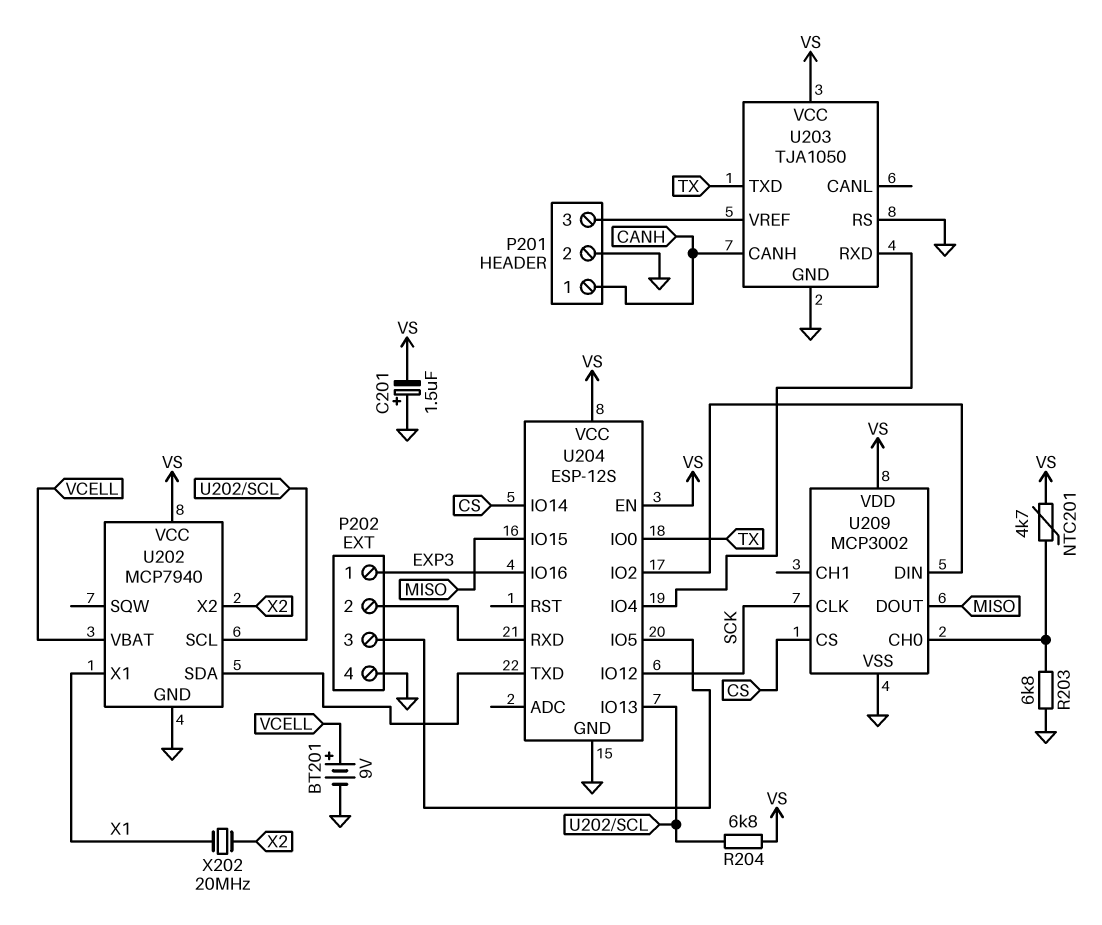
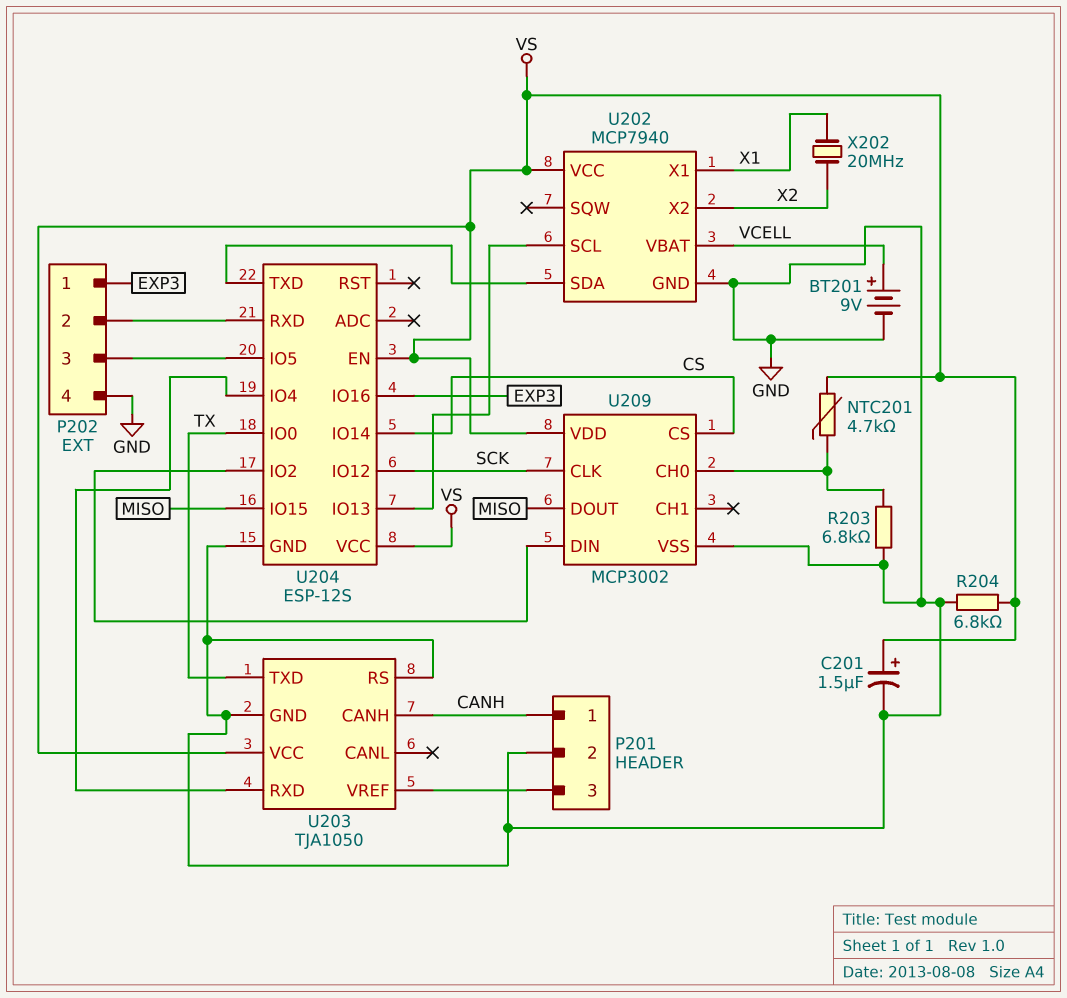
C201: 1.5uF (plus GND, minus VS) -> 1.5uF (plus VS, minus GND)
R204: 6.8k (U202/SCL, VS) -> 6.8k (GND, VS)

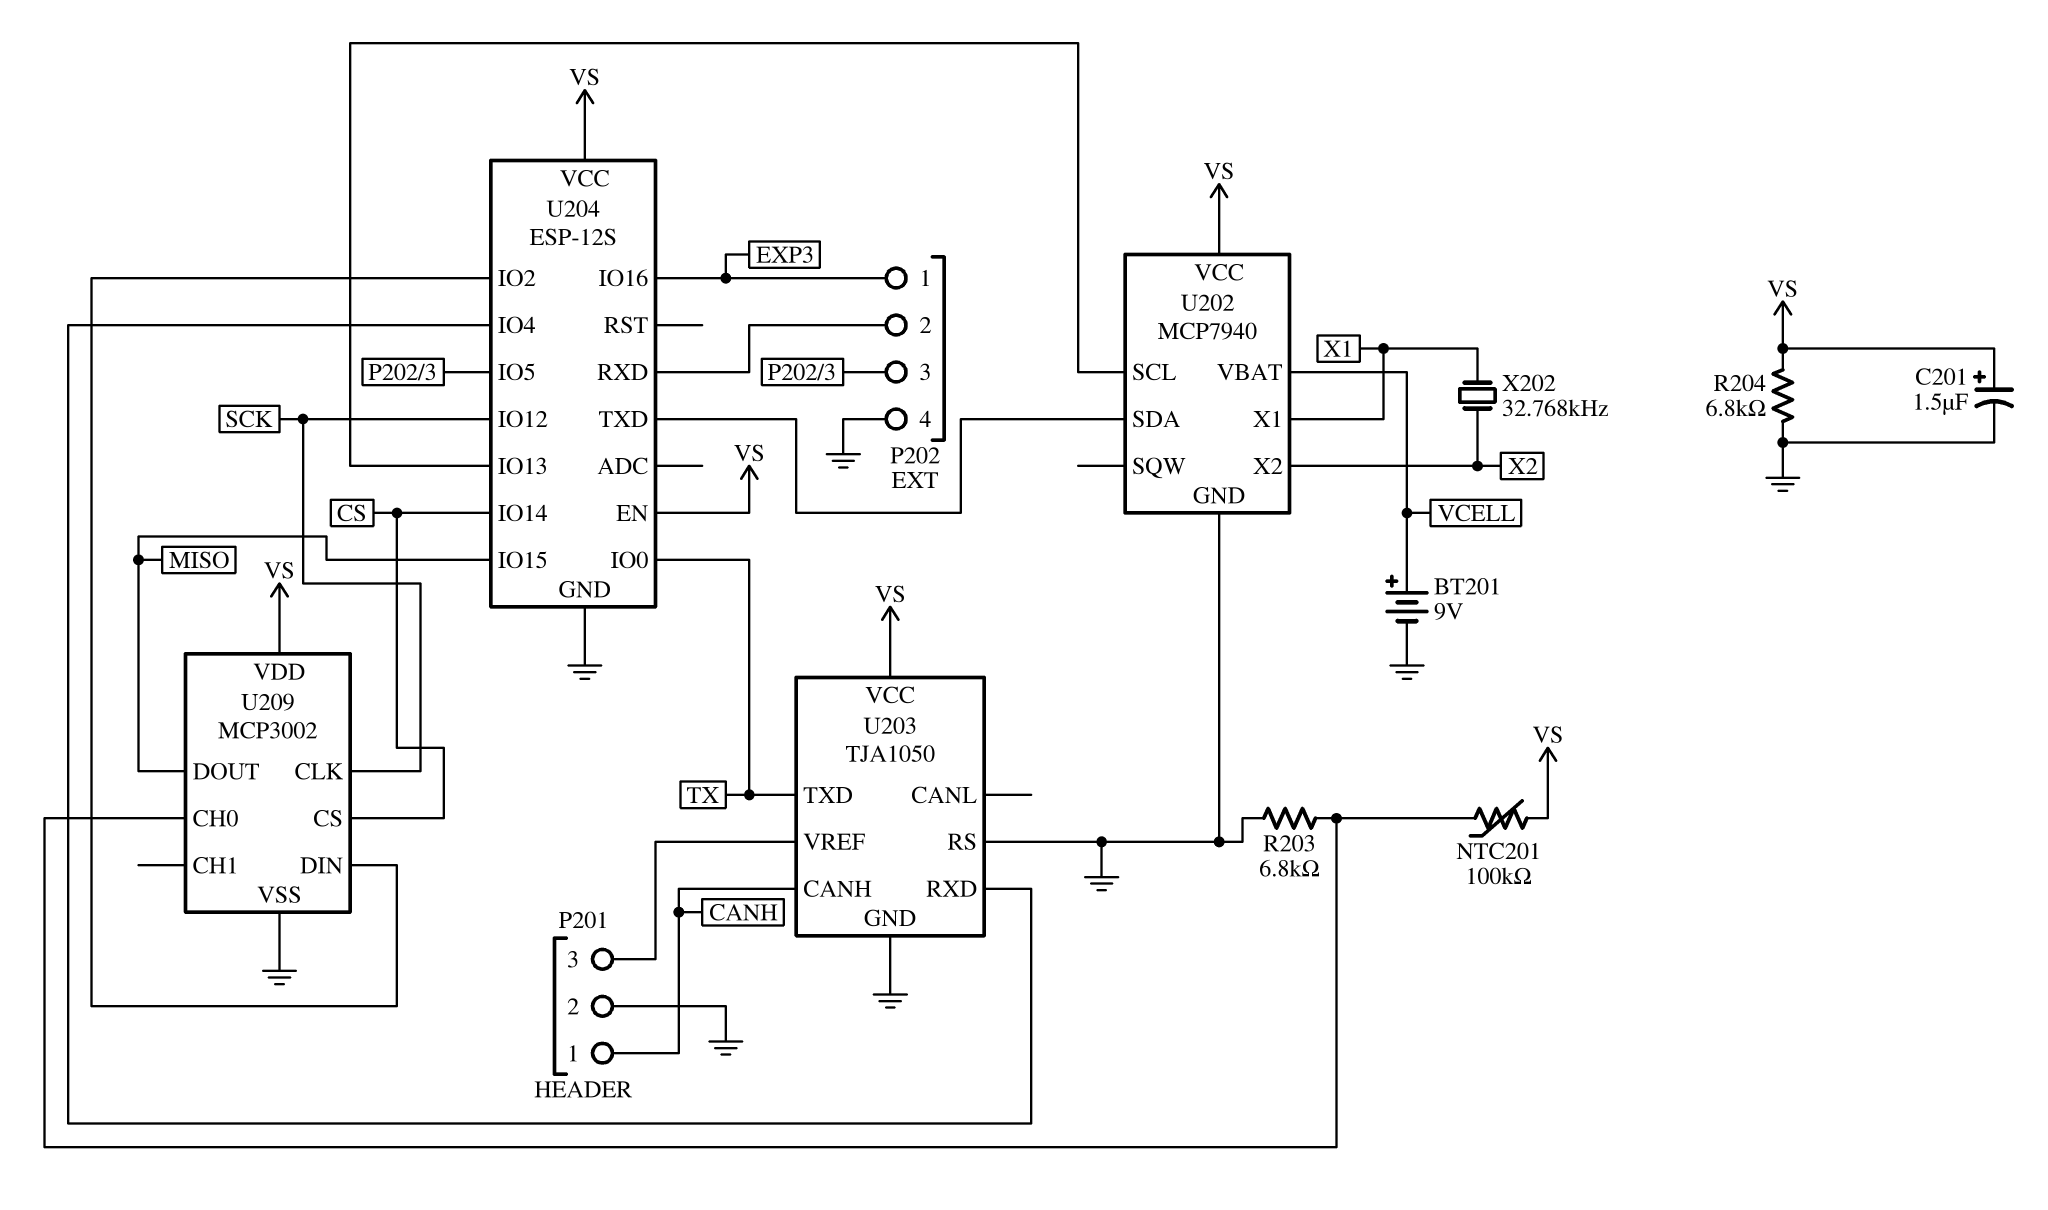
NTC201: 4.7k (U209/CH0, VS) -> 100k (U209/CH0, VS)
X202: 20MHz (X1, X2) -> 32.768kHz (X1, X2)

